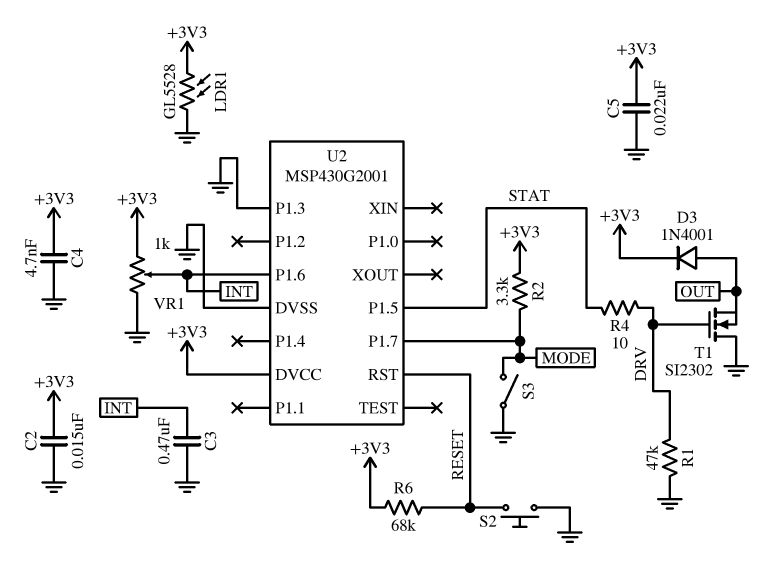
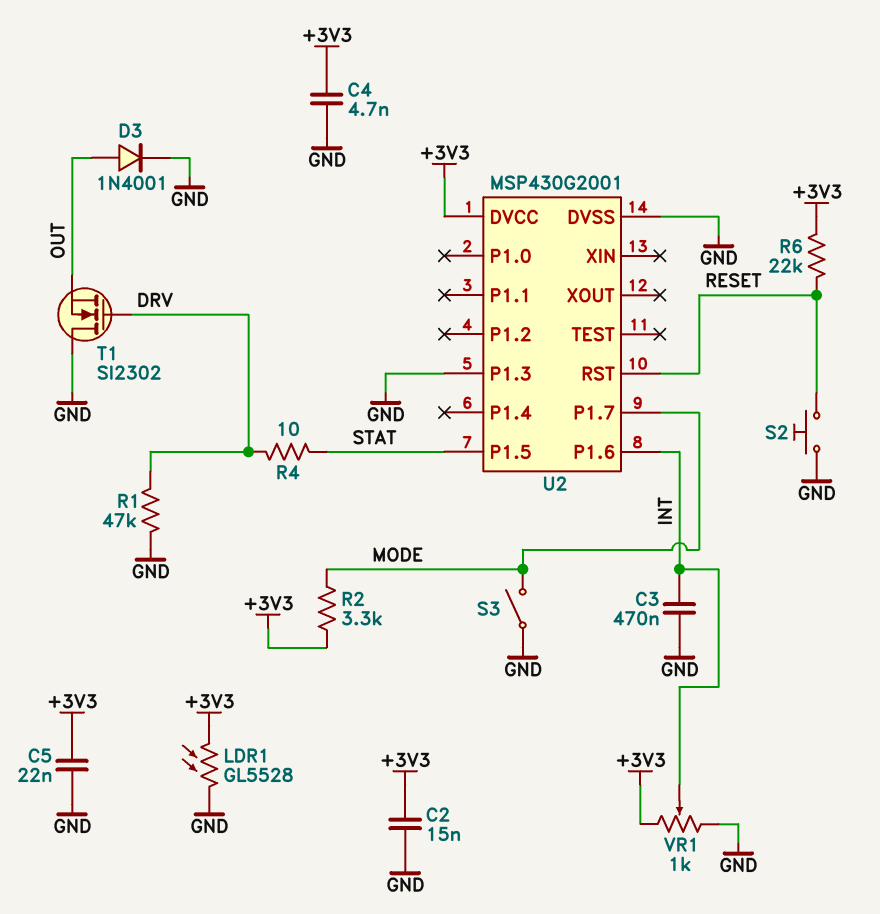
D3: diode 1N4001 (A OUT, K +3V3) -> diode 1N4001 (A OUT, K GND)
R6: 68k (+3V3, RESET) -> 22k (+3V3, RESET)

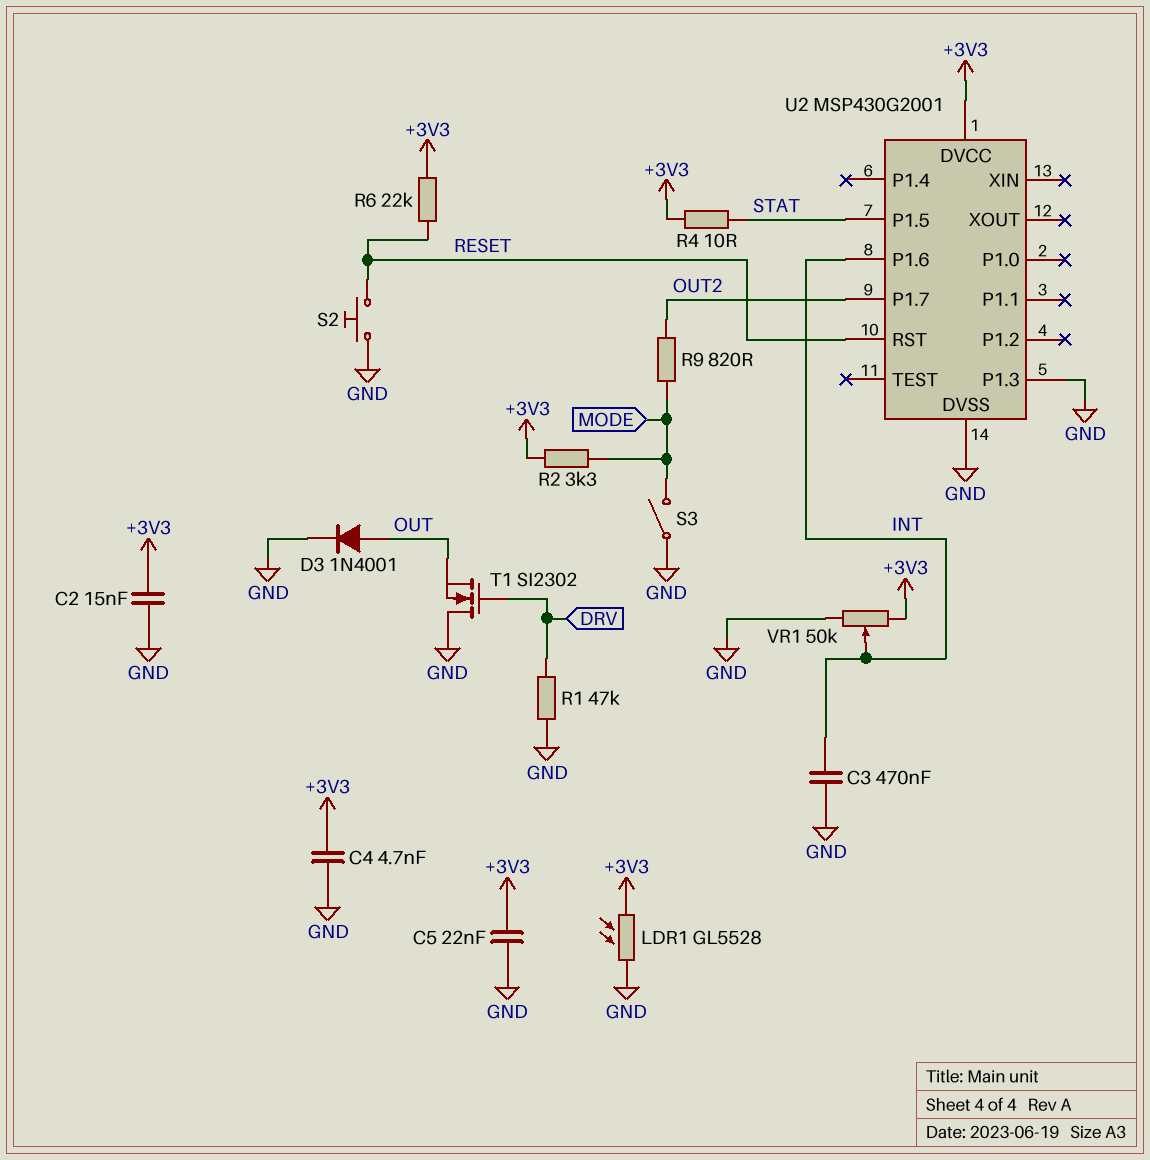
R4: 10 (DRV, STAT) -> 10 (+3V3, STAT)
R9: none -> 820 (MODE, OUT2)
U2 pin P1.7: MODE -> OUT2
VR1: 1k (+3V3, GND, wiper INT) -> 50k (+3V3, GND, wiper INT)

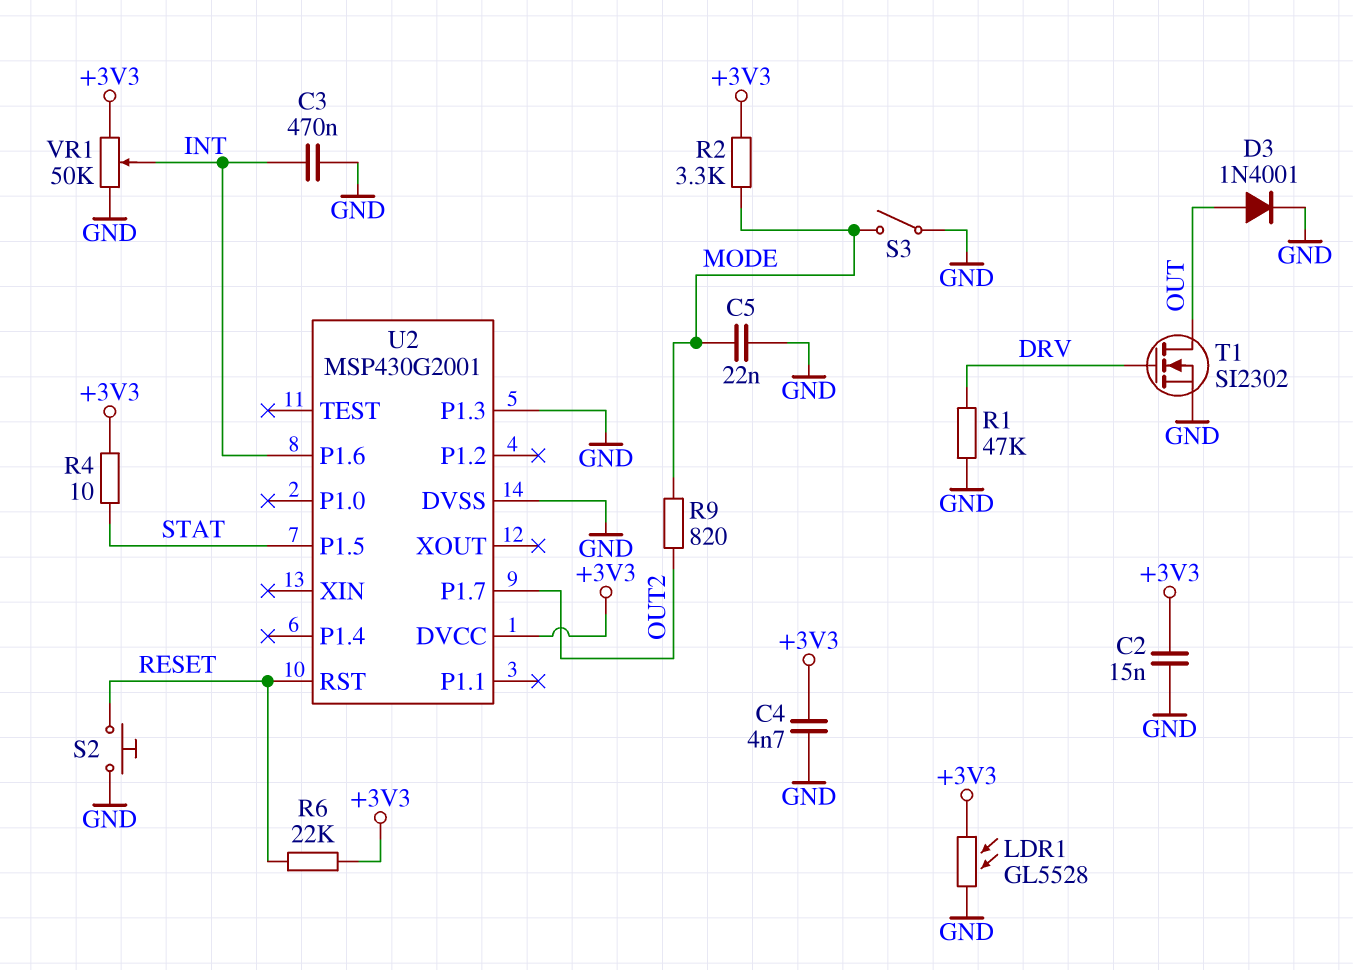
C5: 22nF (+3V3, GND) -> 22nF (GND, MODE)
T1: NMOS SI2302 (G DRV, D GND, S OUT) -> NMOS SI2302 (G DRV, D OUT, S GND)

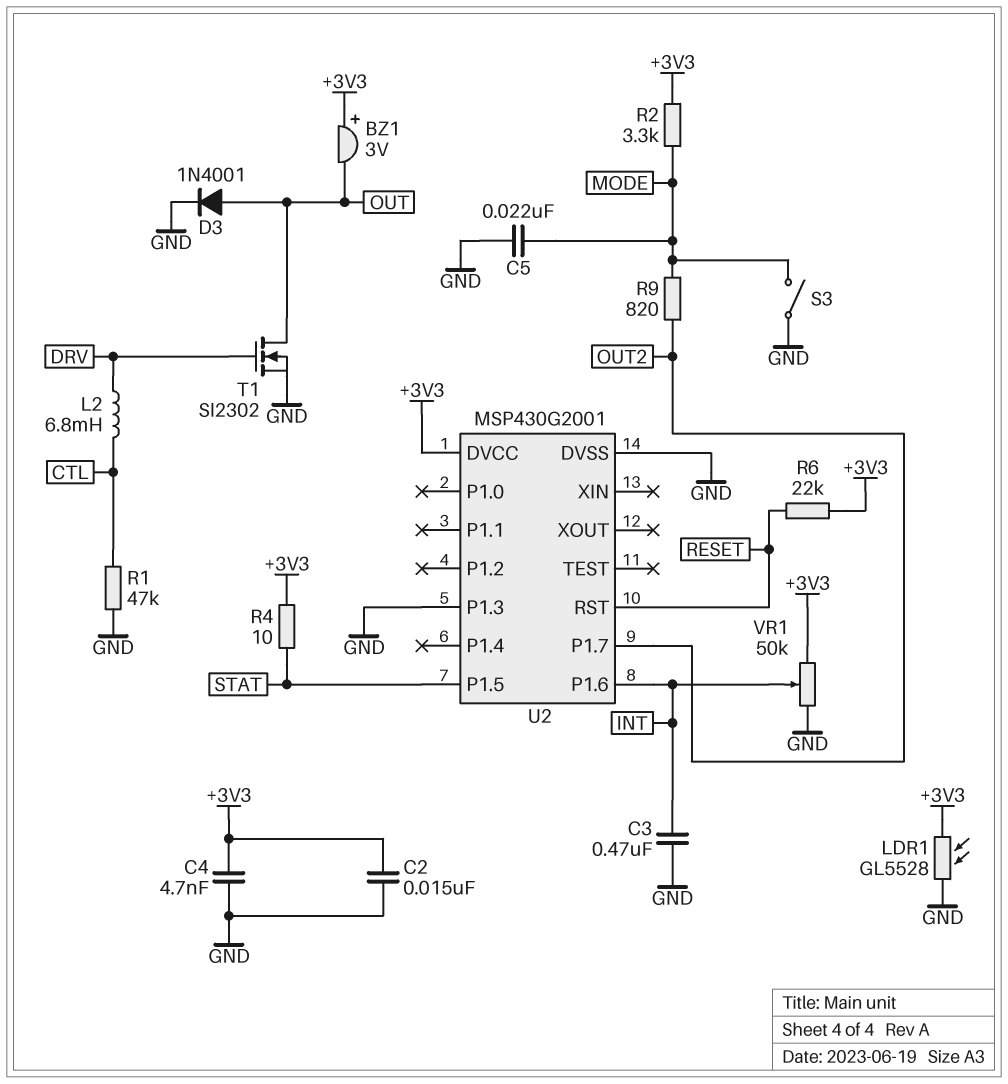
BZ1: none -> buzzer 3V (plus +3V3, minus OUT)
L2: none -> 6.8mH (CTL, DRV)
R1: 47k (DRV, GND) -> 47k (CTL, GND)
S2: button (GND, RESET) -> none

